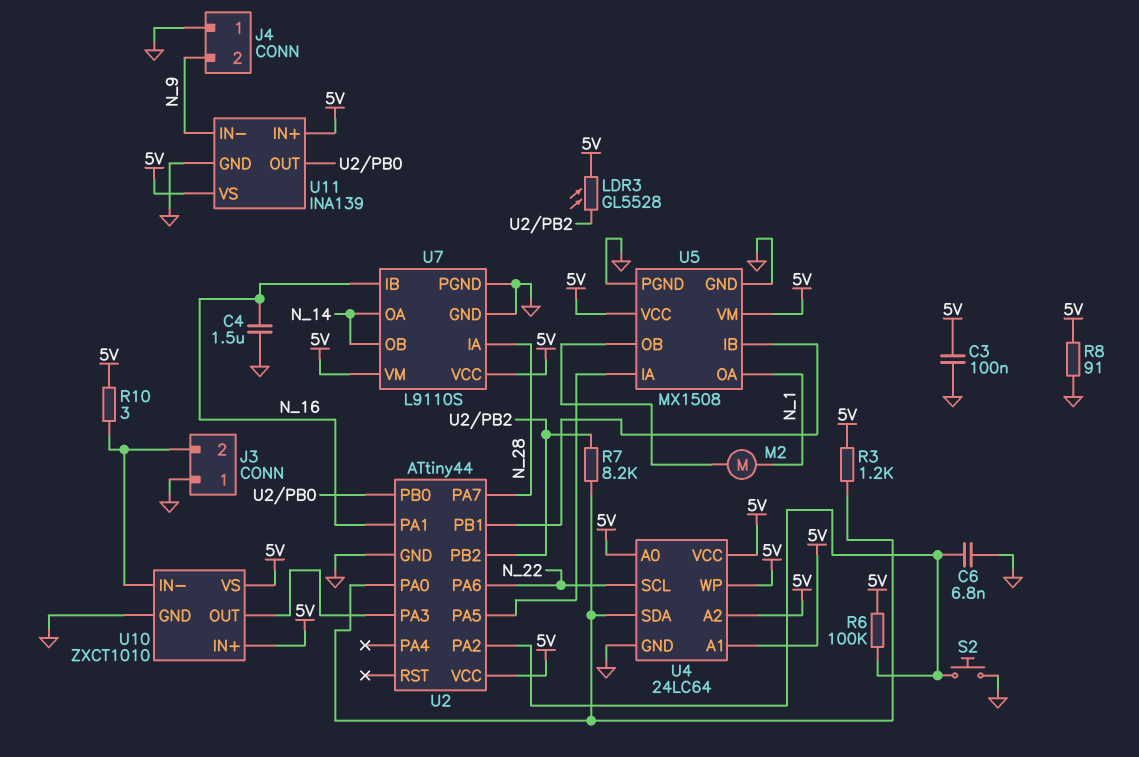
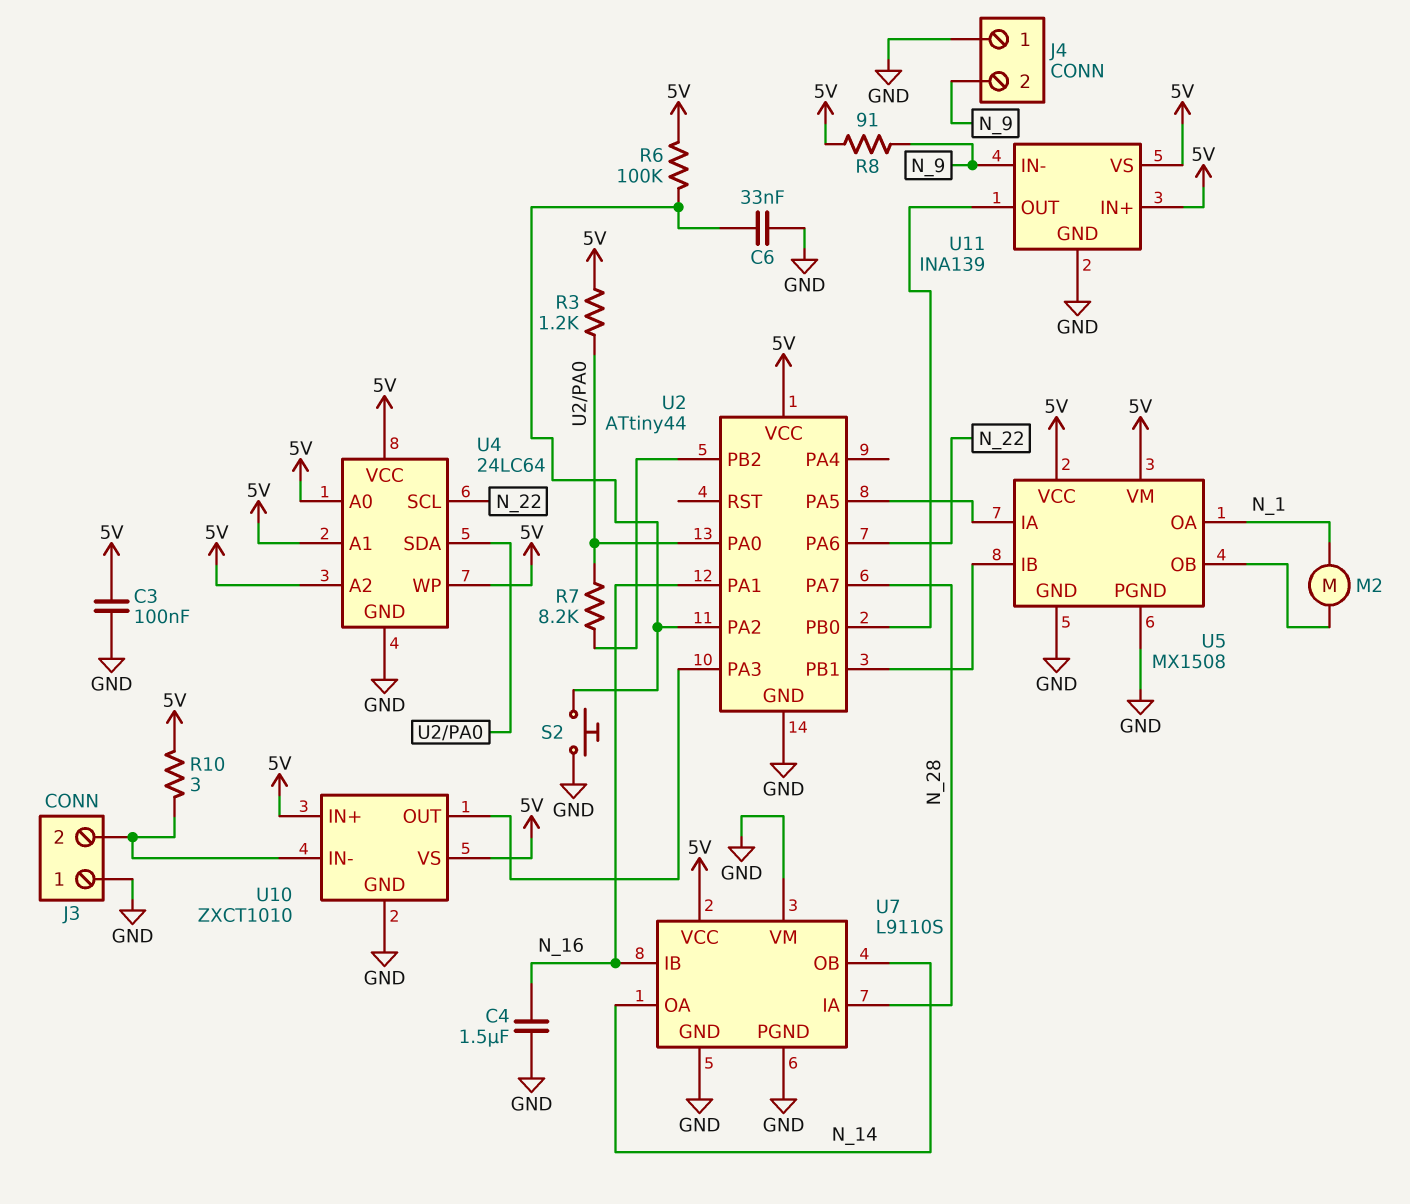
C6: 6.8nF (GND, U2/PA2) -> 33nF (GND, U2/PA2)
LDR3: GL5528 (5V, U2/PB2) -> none
R8: 91 (5V, GND) -> 91 (5V, N_9)
U7 pin VM: 5V -> GND

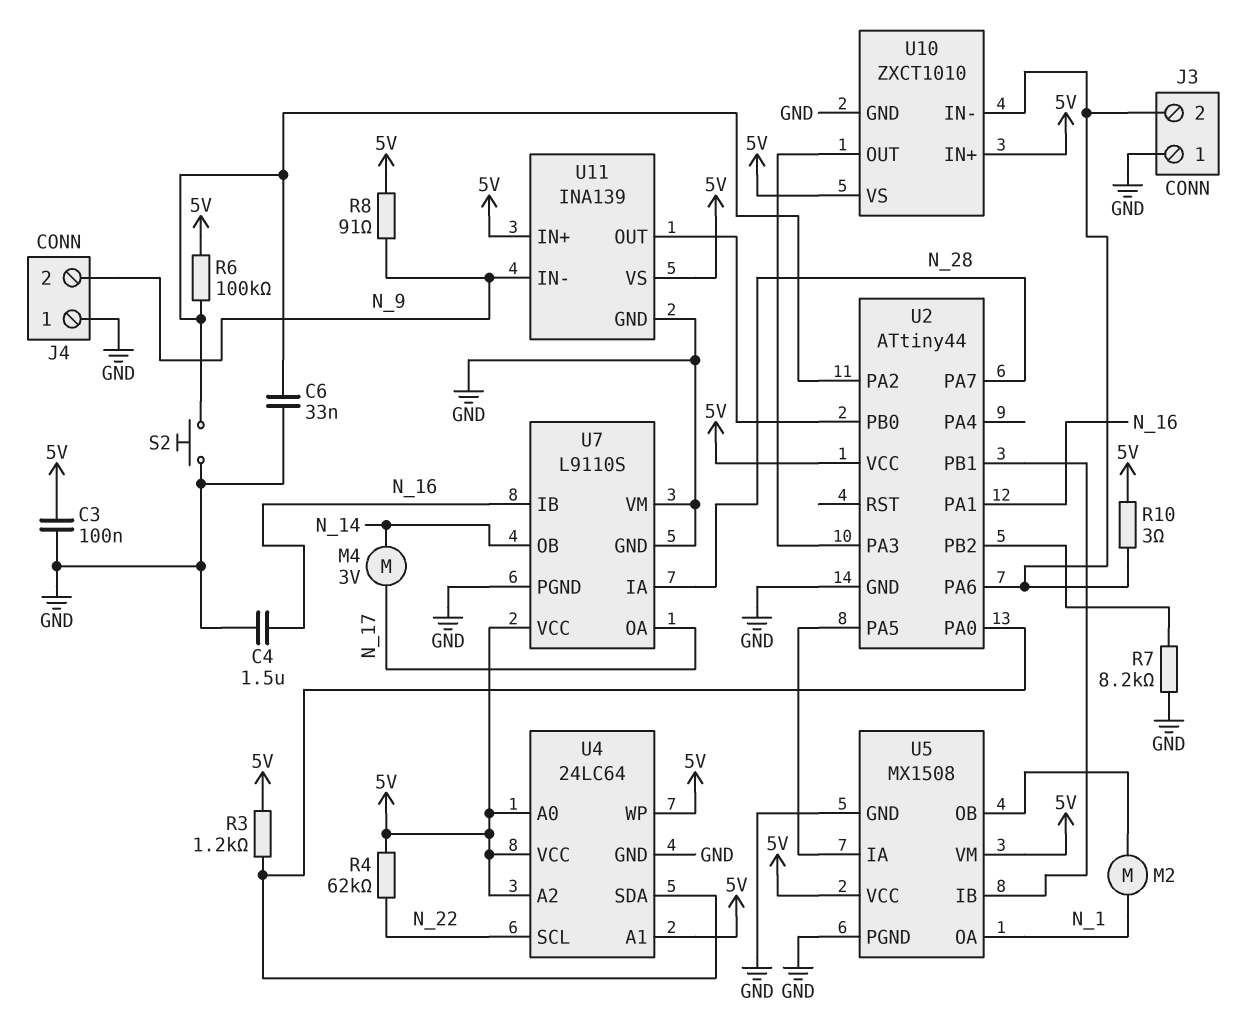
M4: none -> motor 3V (N_14, N_17)
R4: none -> 62k (5V, N_22)
R7: 8.2k (U2/PA0, U2/PB2) -> 8.2k (GND, U2/PB2)
U2 pin PA6: N_22 -> J3/2
U7 pin OA: N_14 -> N_17

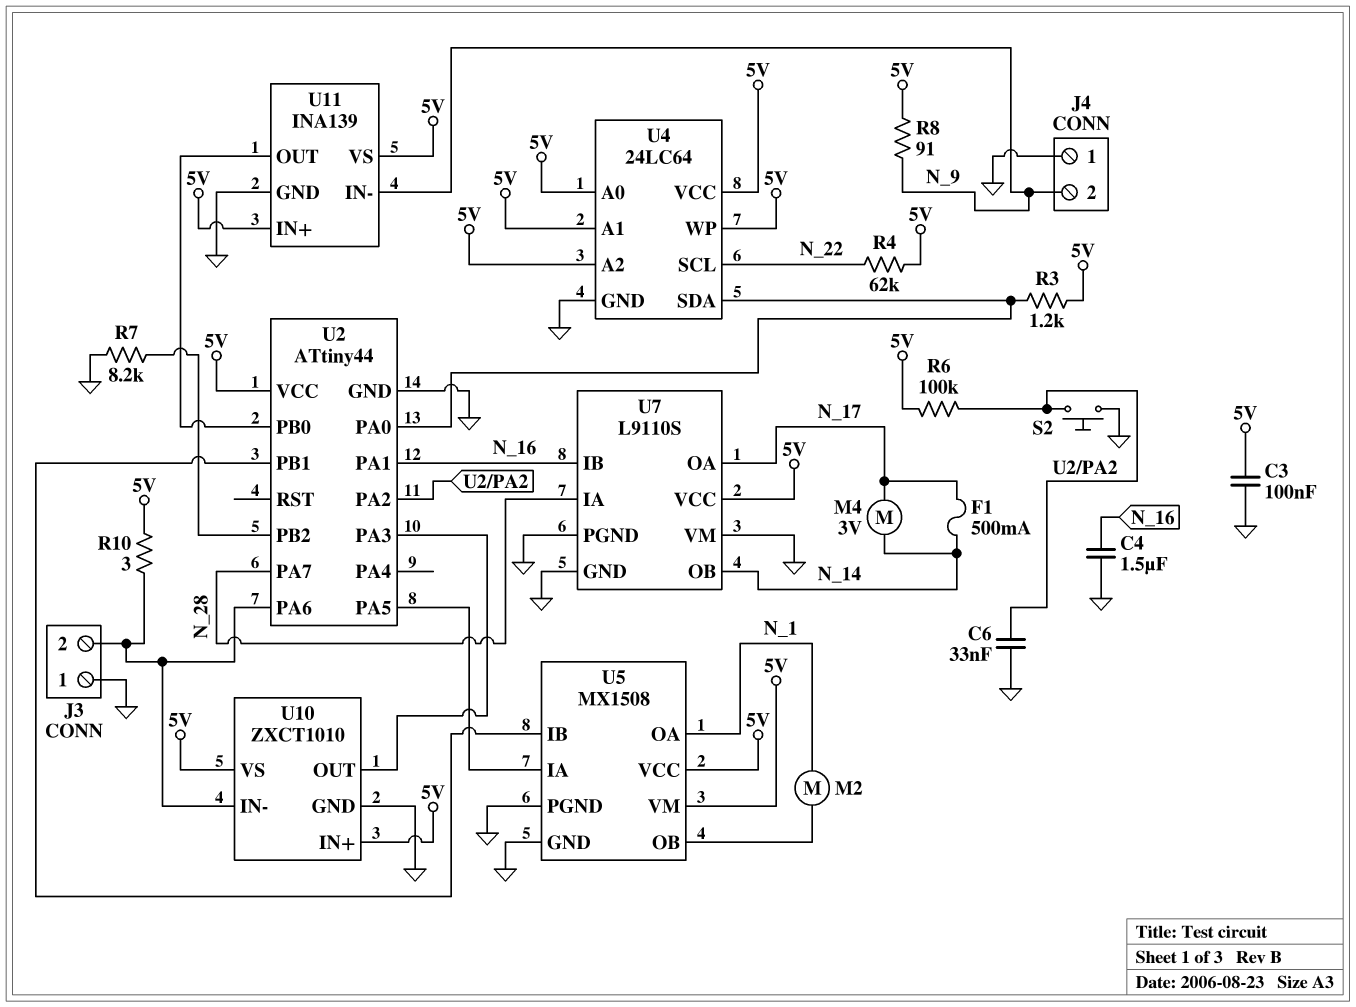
F1: none -> 500mA (N_14, N_17)

